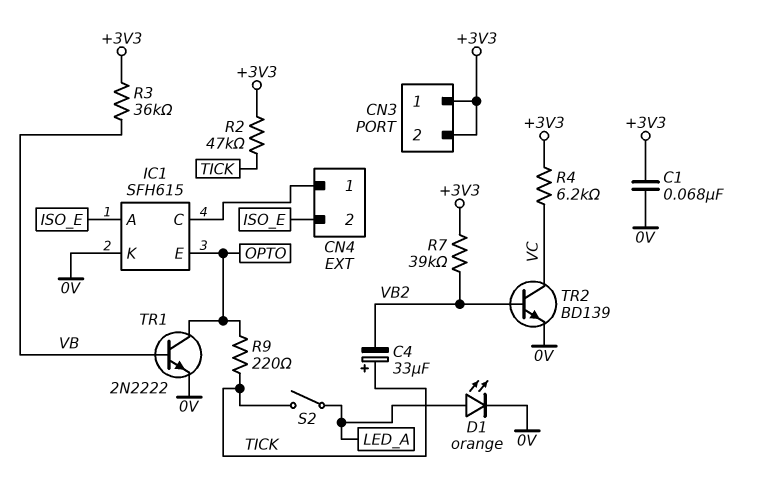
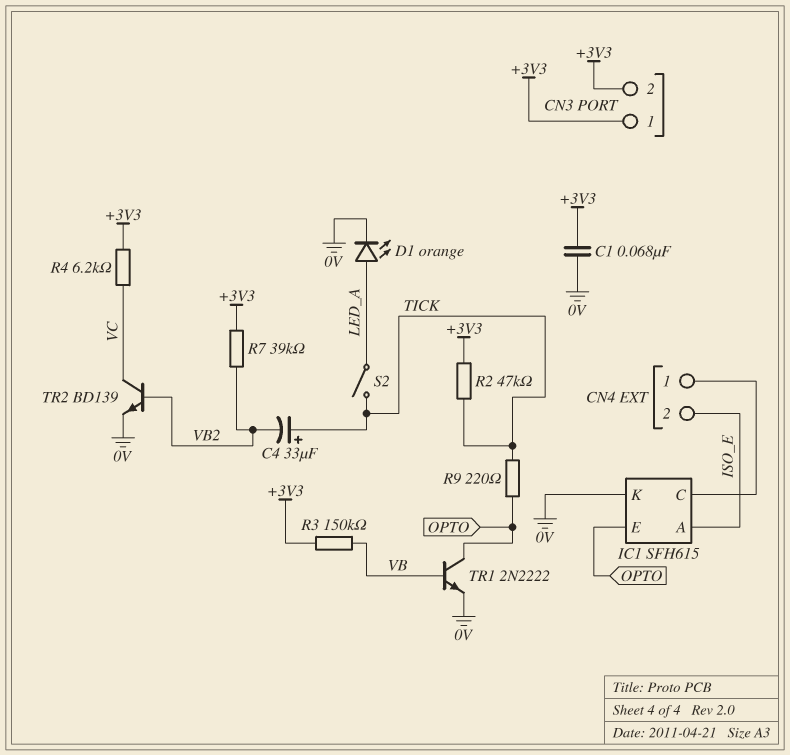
R3: 36k (+3V3, VB) -> 150k (+3V3, VB)

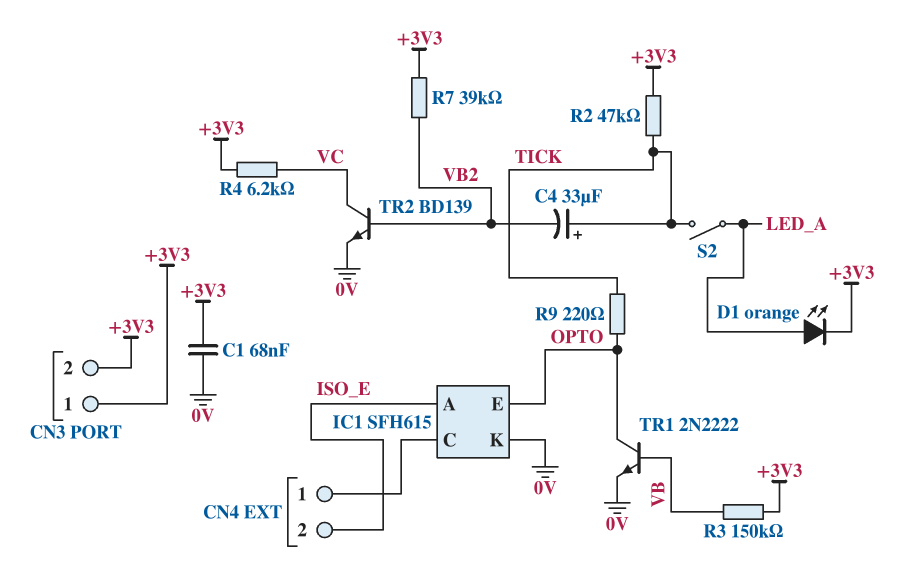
D1: LED orange (A LED_A, K 0V) -> LED orange (A LED_A, K +3V3)

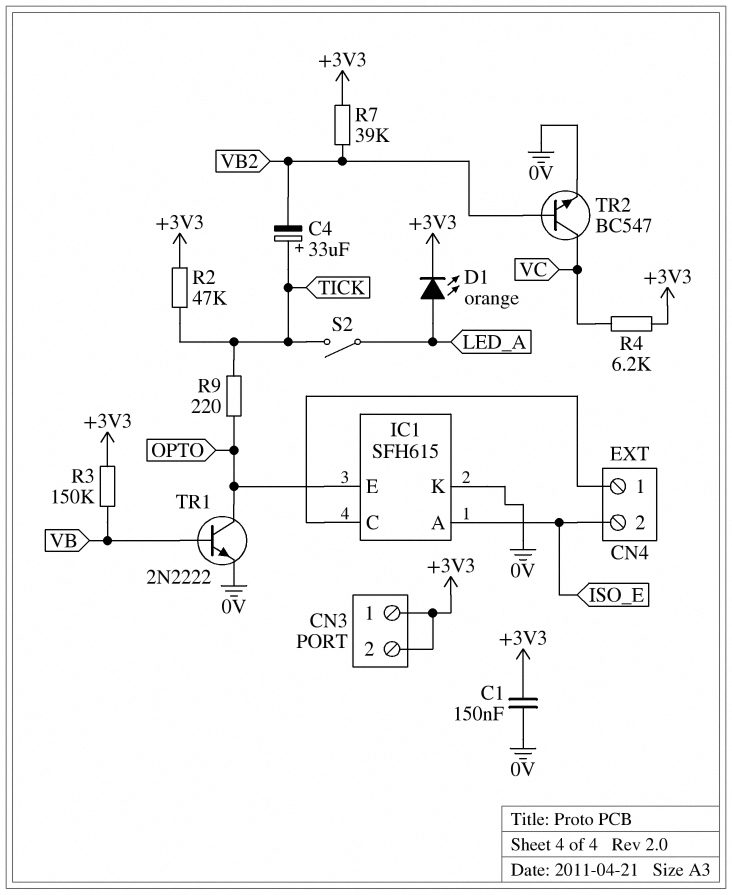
C1: 68nF (+3V3, 0V) -> 150nF (+3V3, 0V)
TR2: NPN BD139 (B VB2, C VC, E 0V) -> NPN BC547 (B VB2, C VC, E 0V)

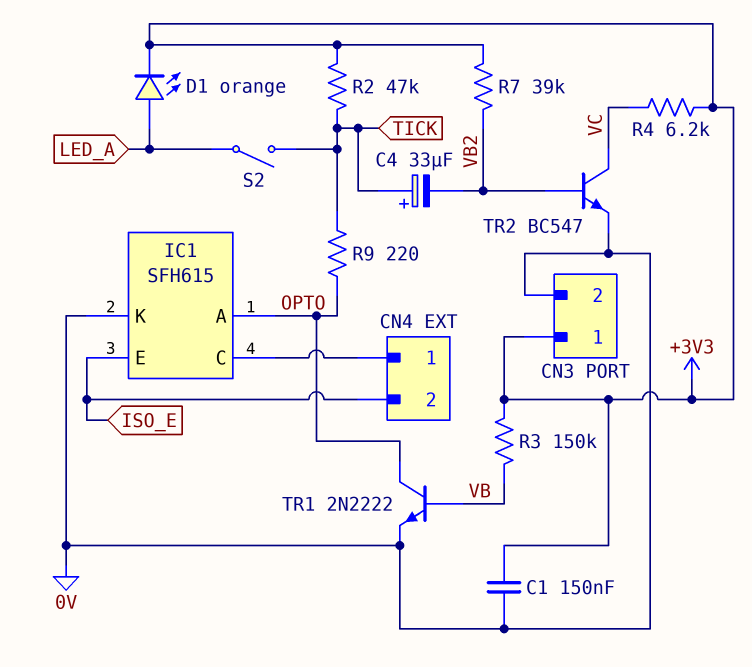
CN3 pin 2: +3V3 -> 0V
IC1 pin A: ISO_E -> OPTO
IC1 pin E: OPTO -> ISO_E

